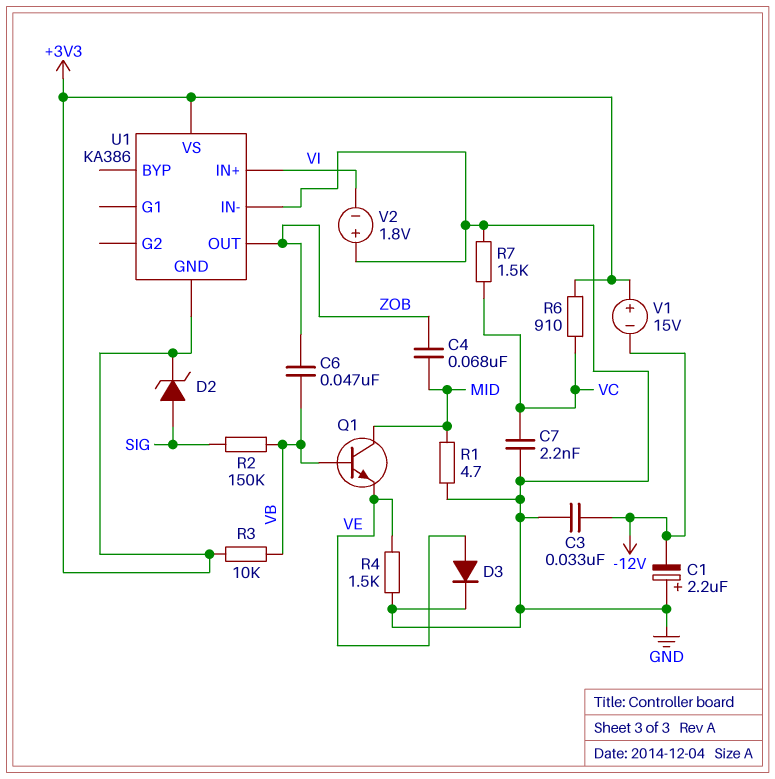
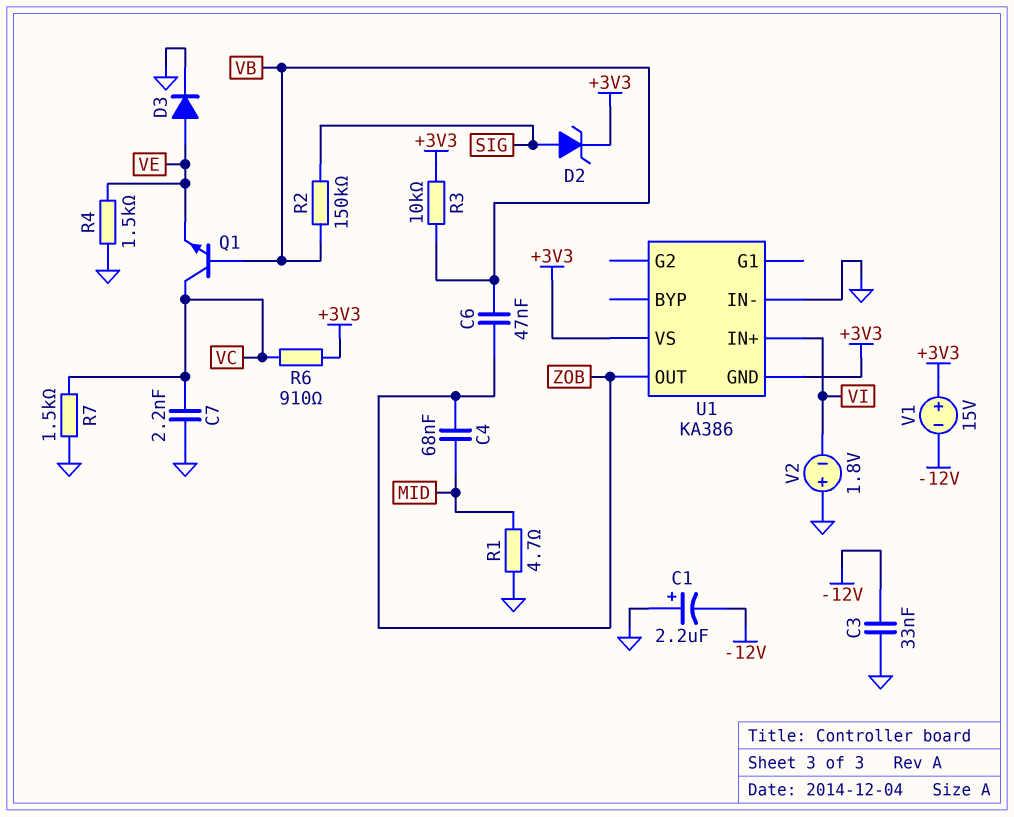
Q1: NPN (B VB, C MID, E VE) -> NPN (B VB, C VC, E VE)

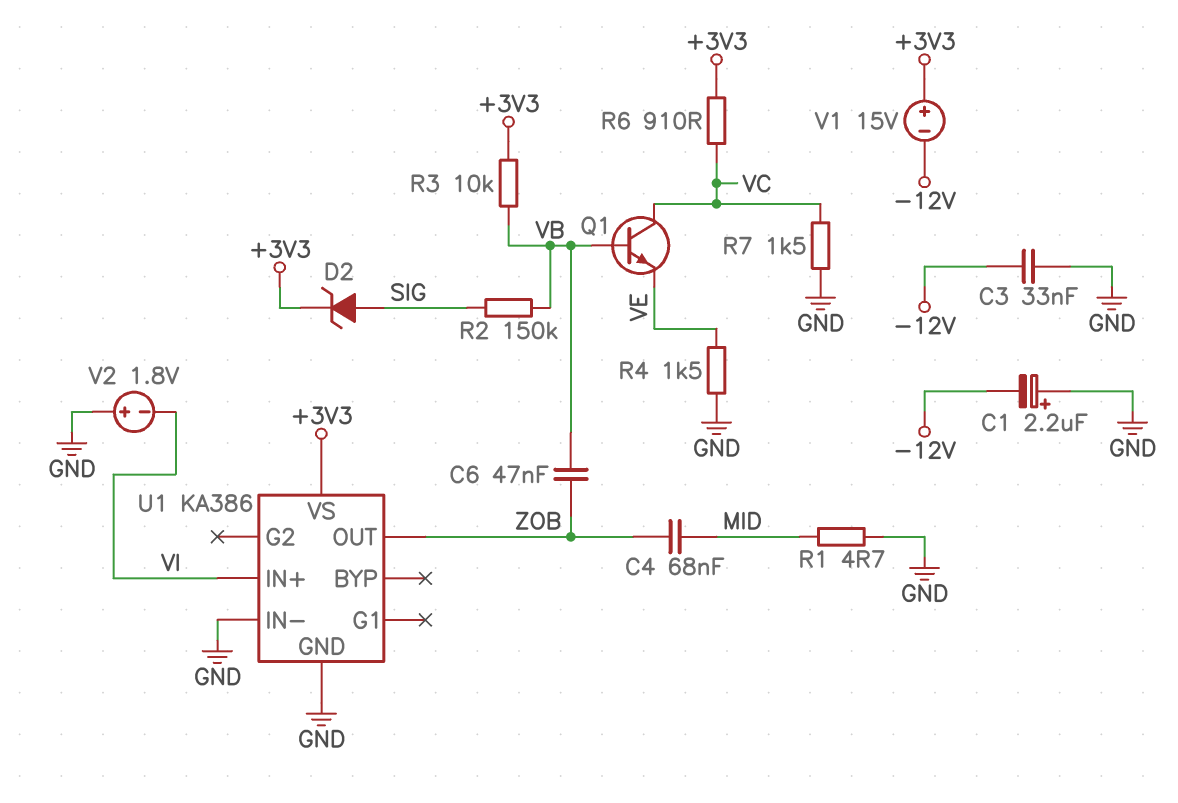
C7: 2.2nF (GND, VC) -> none
D3: diode (A VE, K GND) -> none
U1 pin GND: +3V3 -> GND

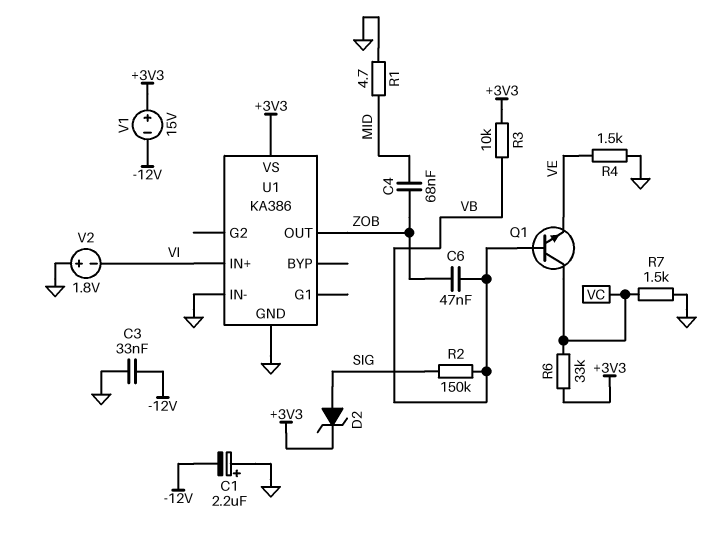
R6: 910 (+3V3, VC) -> 33k (+3V3, VC)

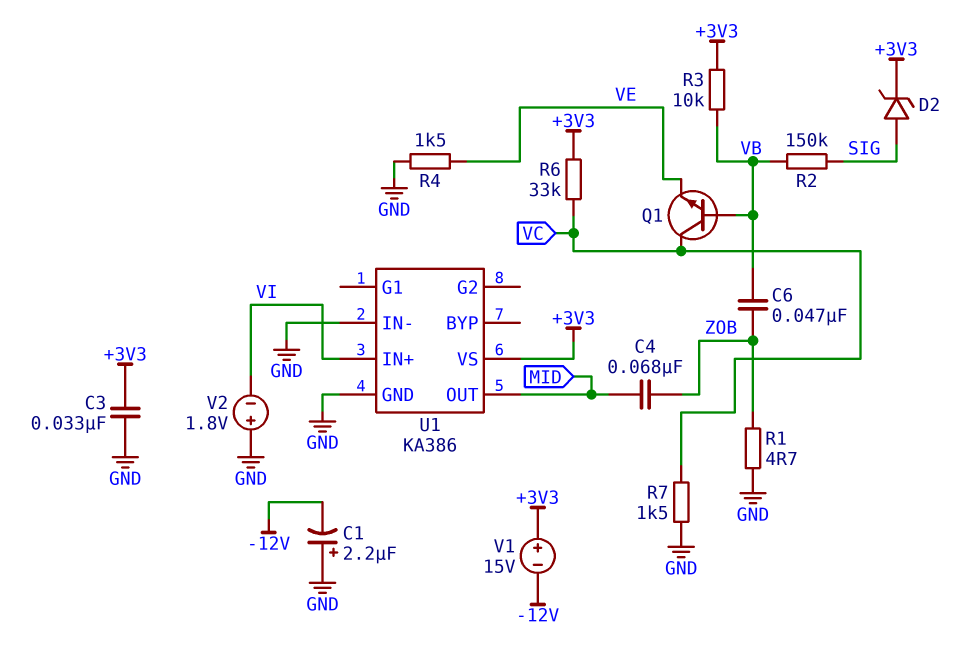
C3: 33nF (-12V, GND) -> 33nF (+3V3, GND)
R1: 4.7 (GND, MID) -> 4.7 (GND, ZOB)
U1 pin OUT: ZOB -> MID

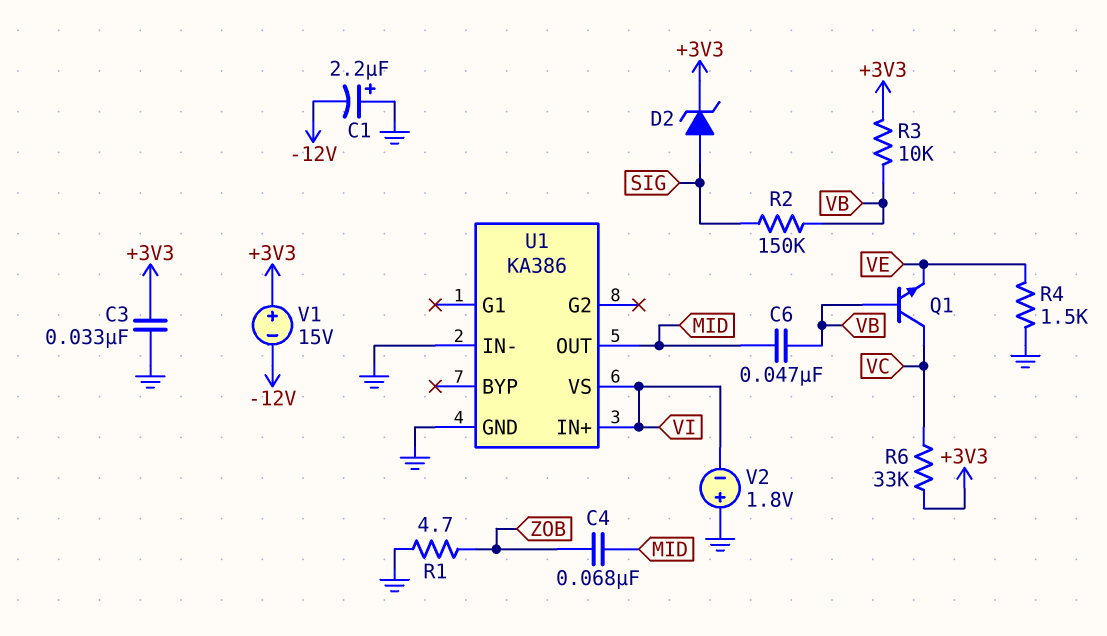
C6: 47nF (VB, ZOB) -> 47nF (MID, VB)
R7: 1.5k (GND, VC) -> none
U1 pin VS: +3V3 -> VI

